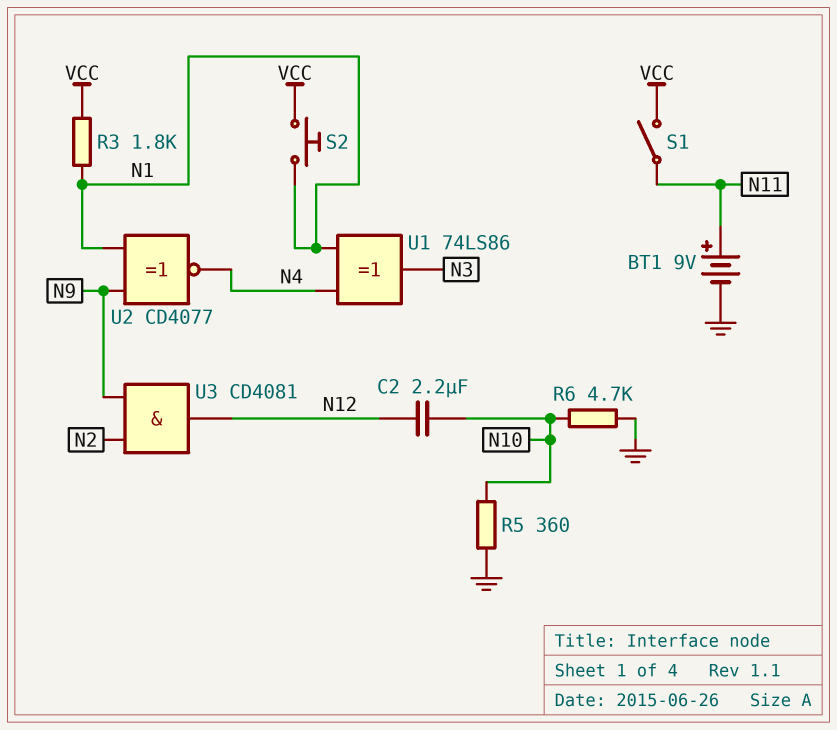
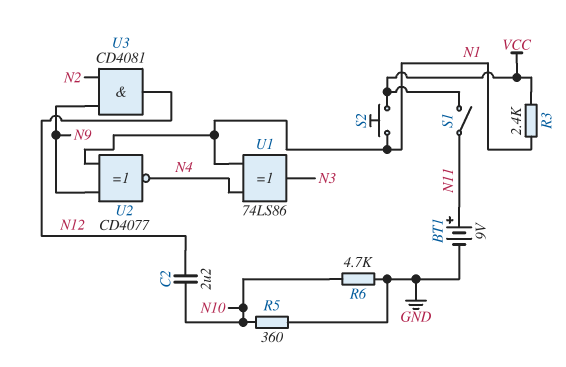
R3: 1.8k (N1, VCC) -> 2.4k (N1, VCC)

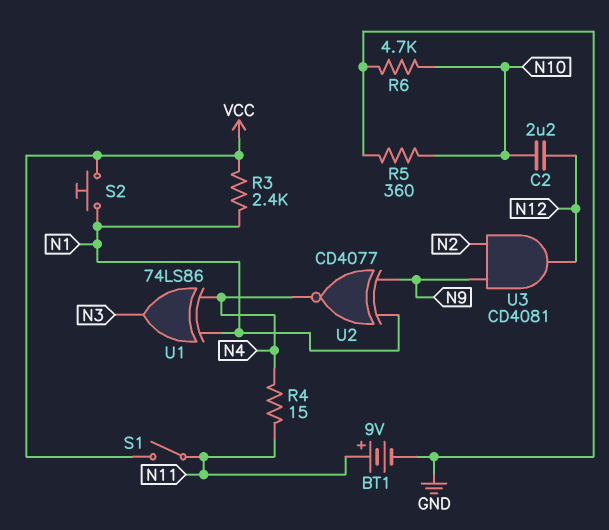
R4: none -> 15 (N4, N11)

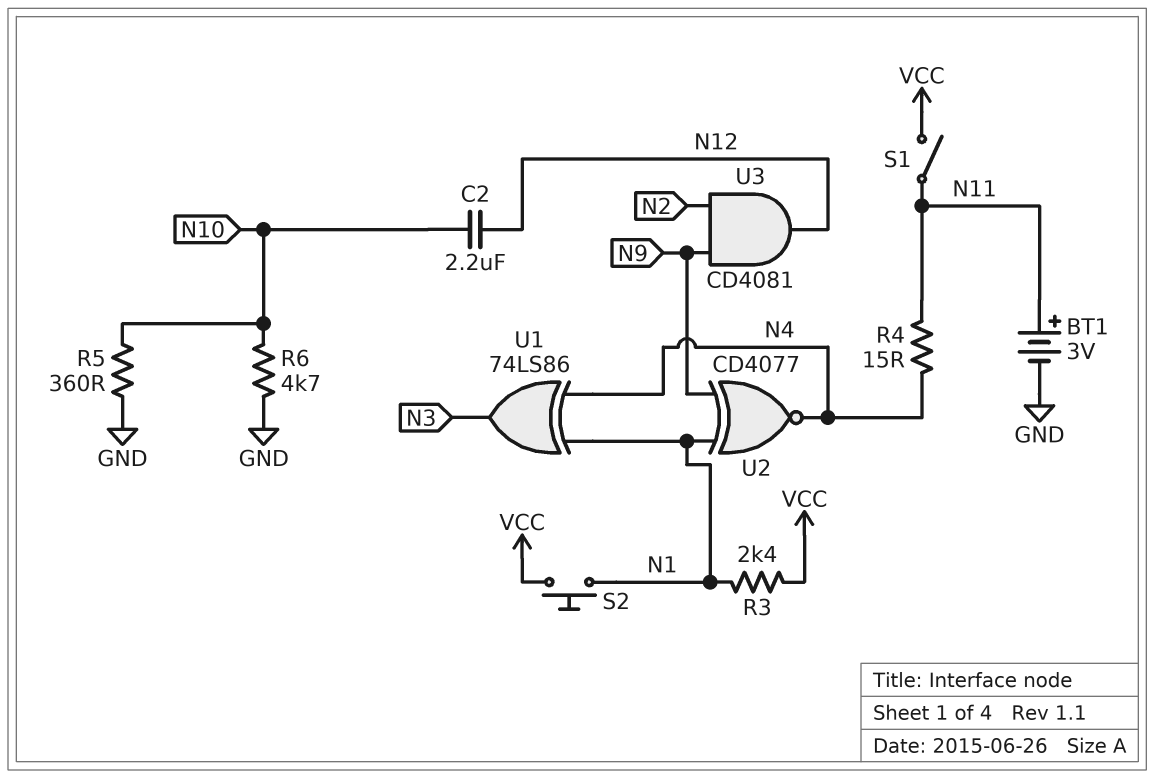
BT1: 9V (plus N11, minus GND) -> 3V (plus N11, minus GND)

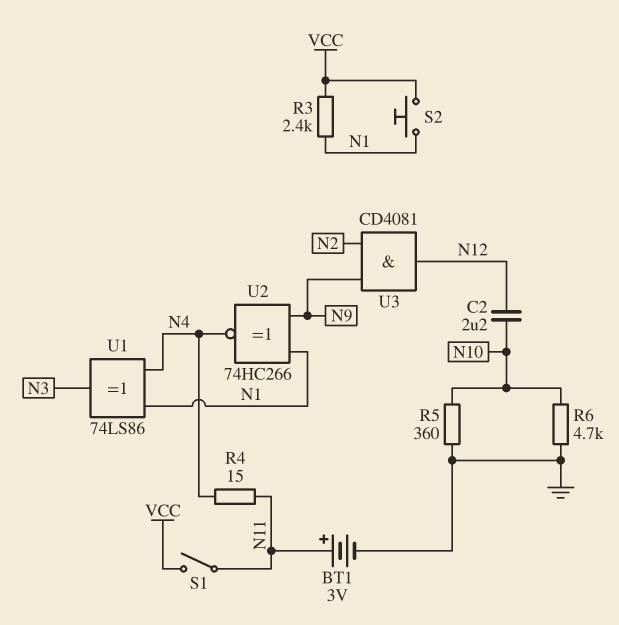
U2: XNOR CD4077 (in N1, in N9, out N4) -> XNOR 74HC266 (in N1, in N9, out N4)

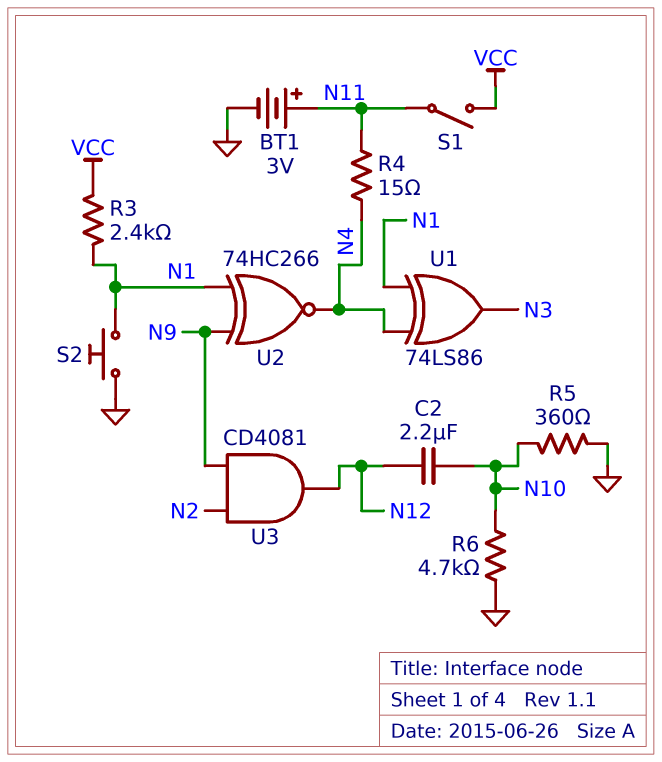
S2: button (N1, VCC) -> button (GND, N1)

